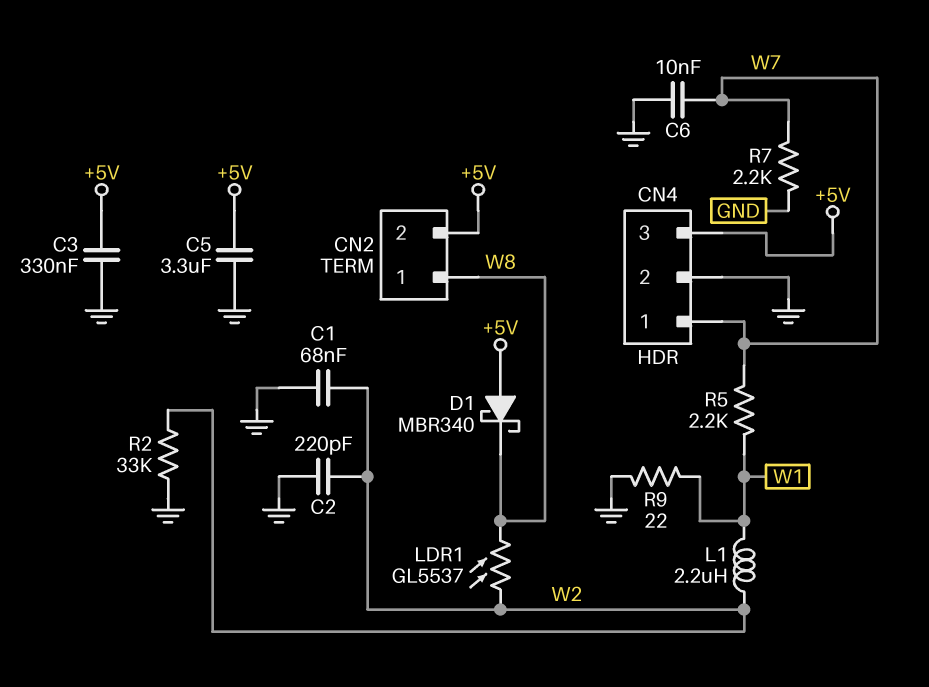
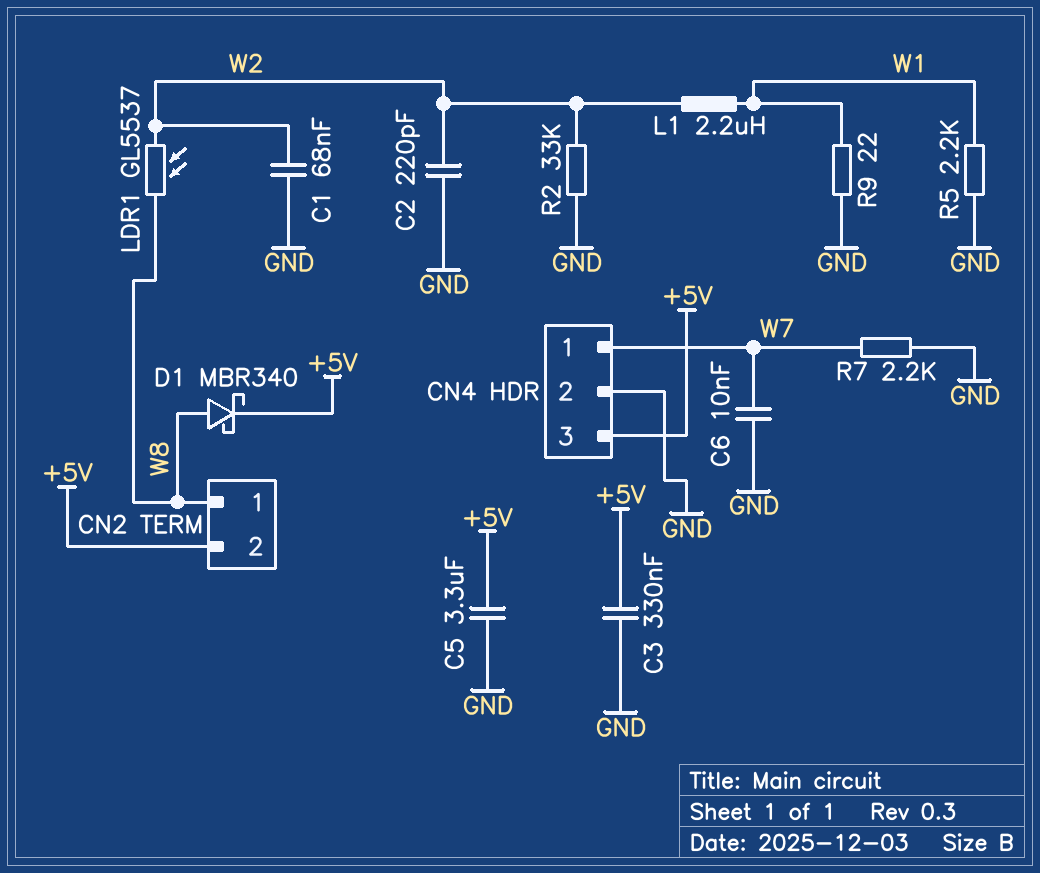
D1: schottky MBR340 (A +5V, K W8) -> schottky MBR340 (A W8, K +5V)
R5: 2.2k (W1, W7) -> 2.2k (GND, W1)

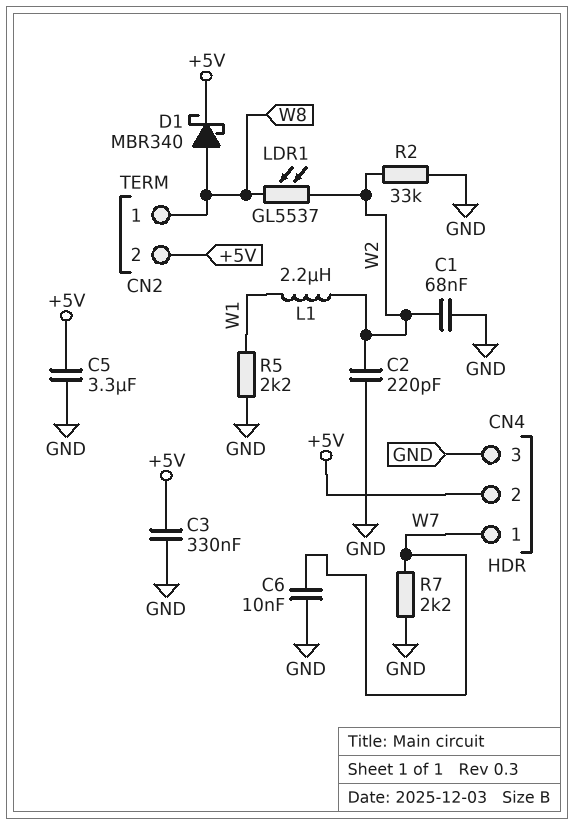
CN4 pin 2: GND -> +5V
CN4 pin 3: +5V -> GND
R9: 22 (GND, W1) -> none

